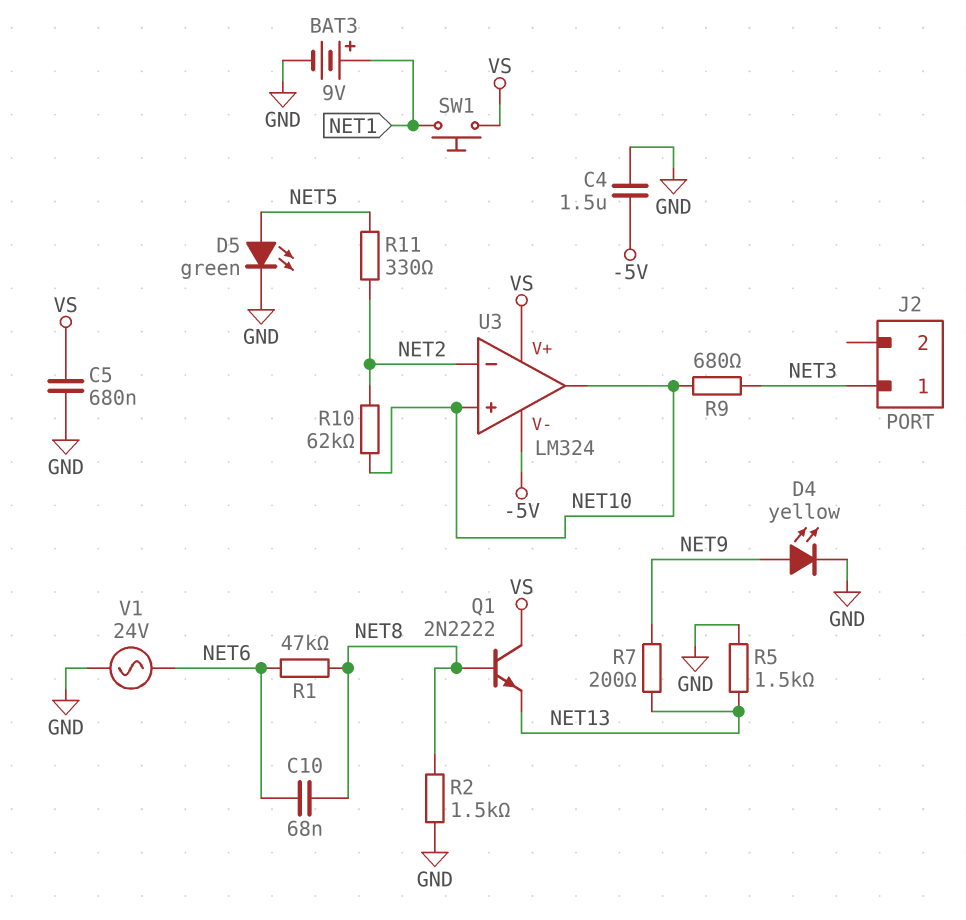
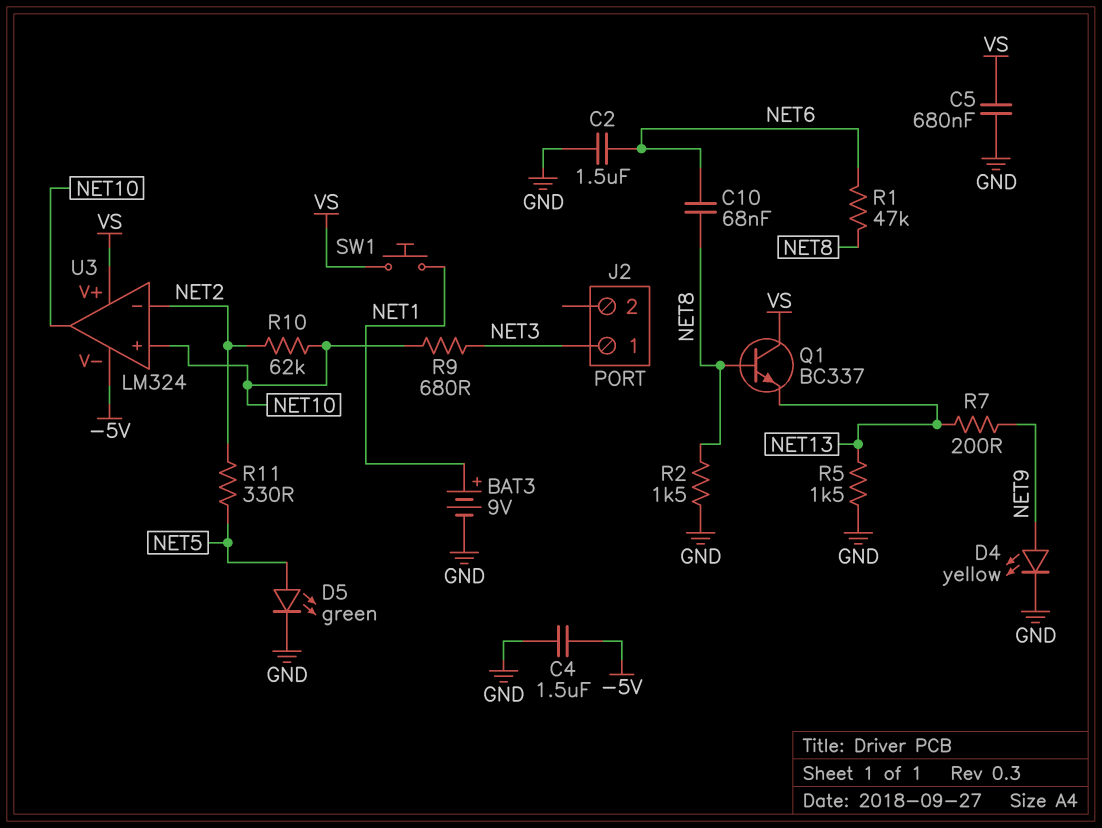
C2: none -> 1.5uF (GND, NET6)
Q1: NPN 2N2222 (B NET8, C VS, E NET13) -> NPN BC337 (B NET8, C VS, E NET13)
V1: AC 24V (GND, NET6) -> none

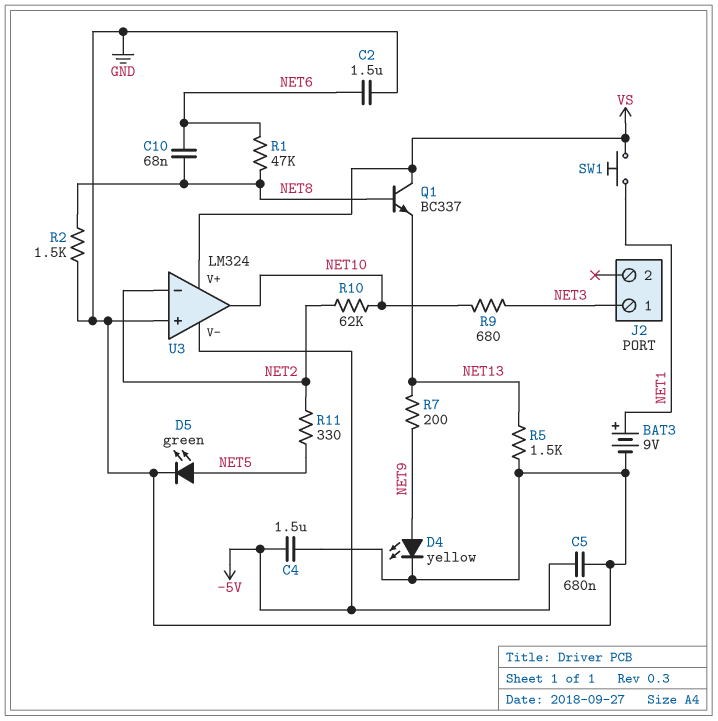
C5: 680nF (GND, VS) -> 680nF (-5V, GND)
U3 pin in+: NET10 -> GND

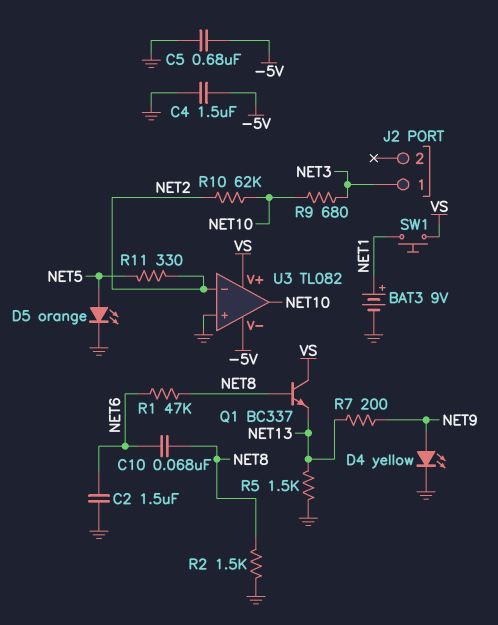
D5: LED green (A NET5, K GND) -> LED orange (A NET5, K GND)
U3: LM324 -> TL082

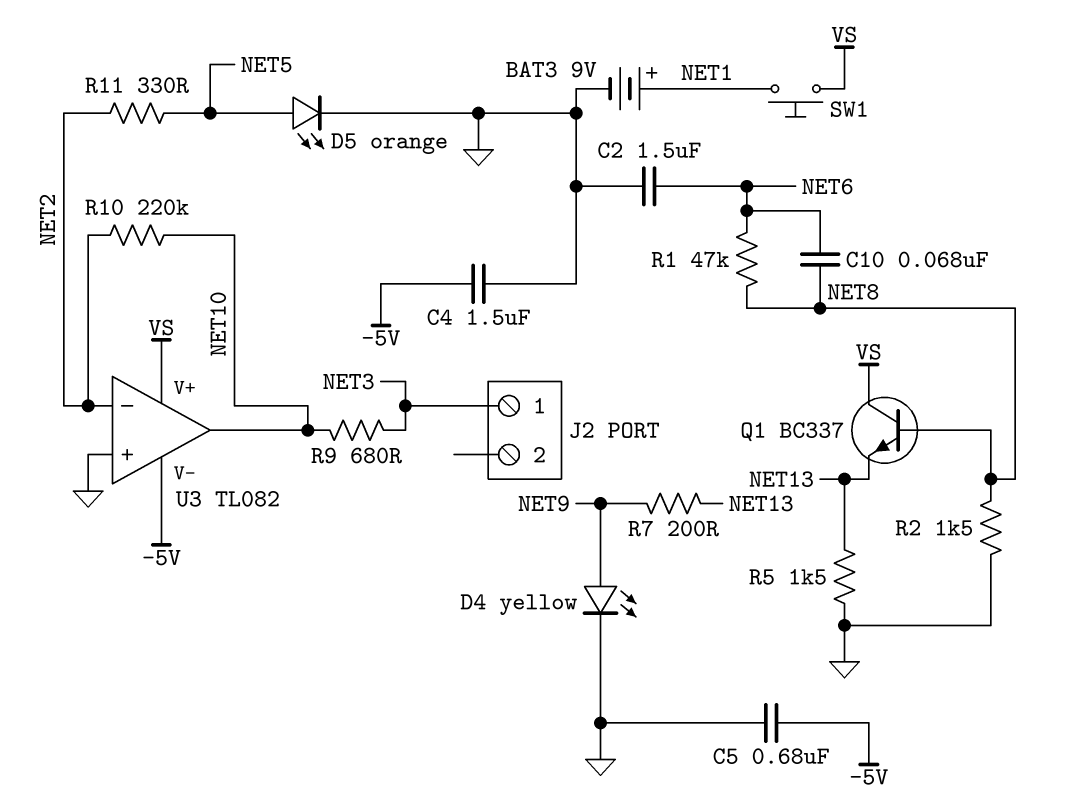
R10: 62k (NET2, NET10) -> 220k (NET2, NET10)

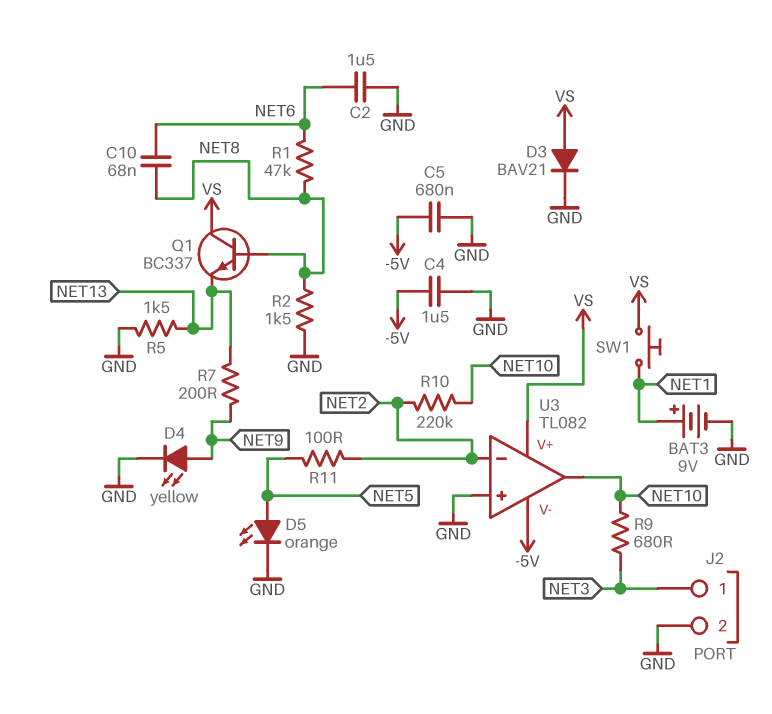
D3: none -> diode BAV21 (A VS, K GND)
J2 pin 2: none -> GND
R11: 330 (NET2, NET5) -> 100 (NET2, NET5)

